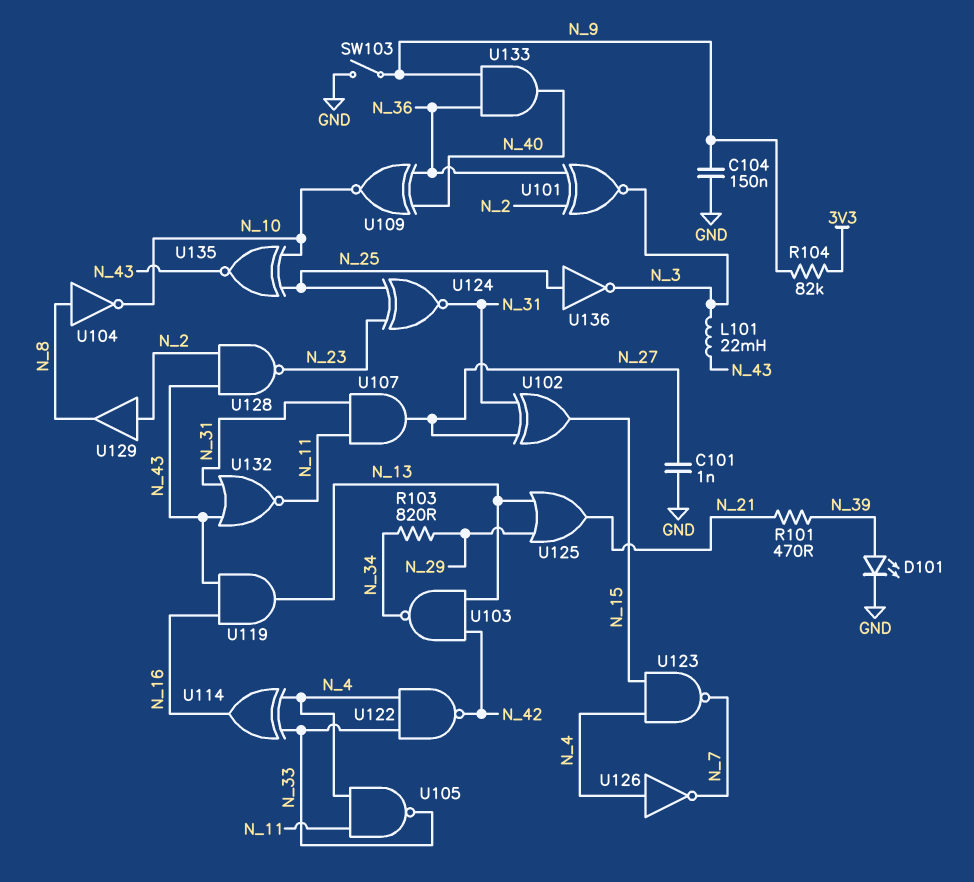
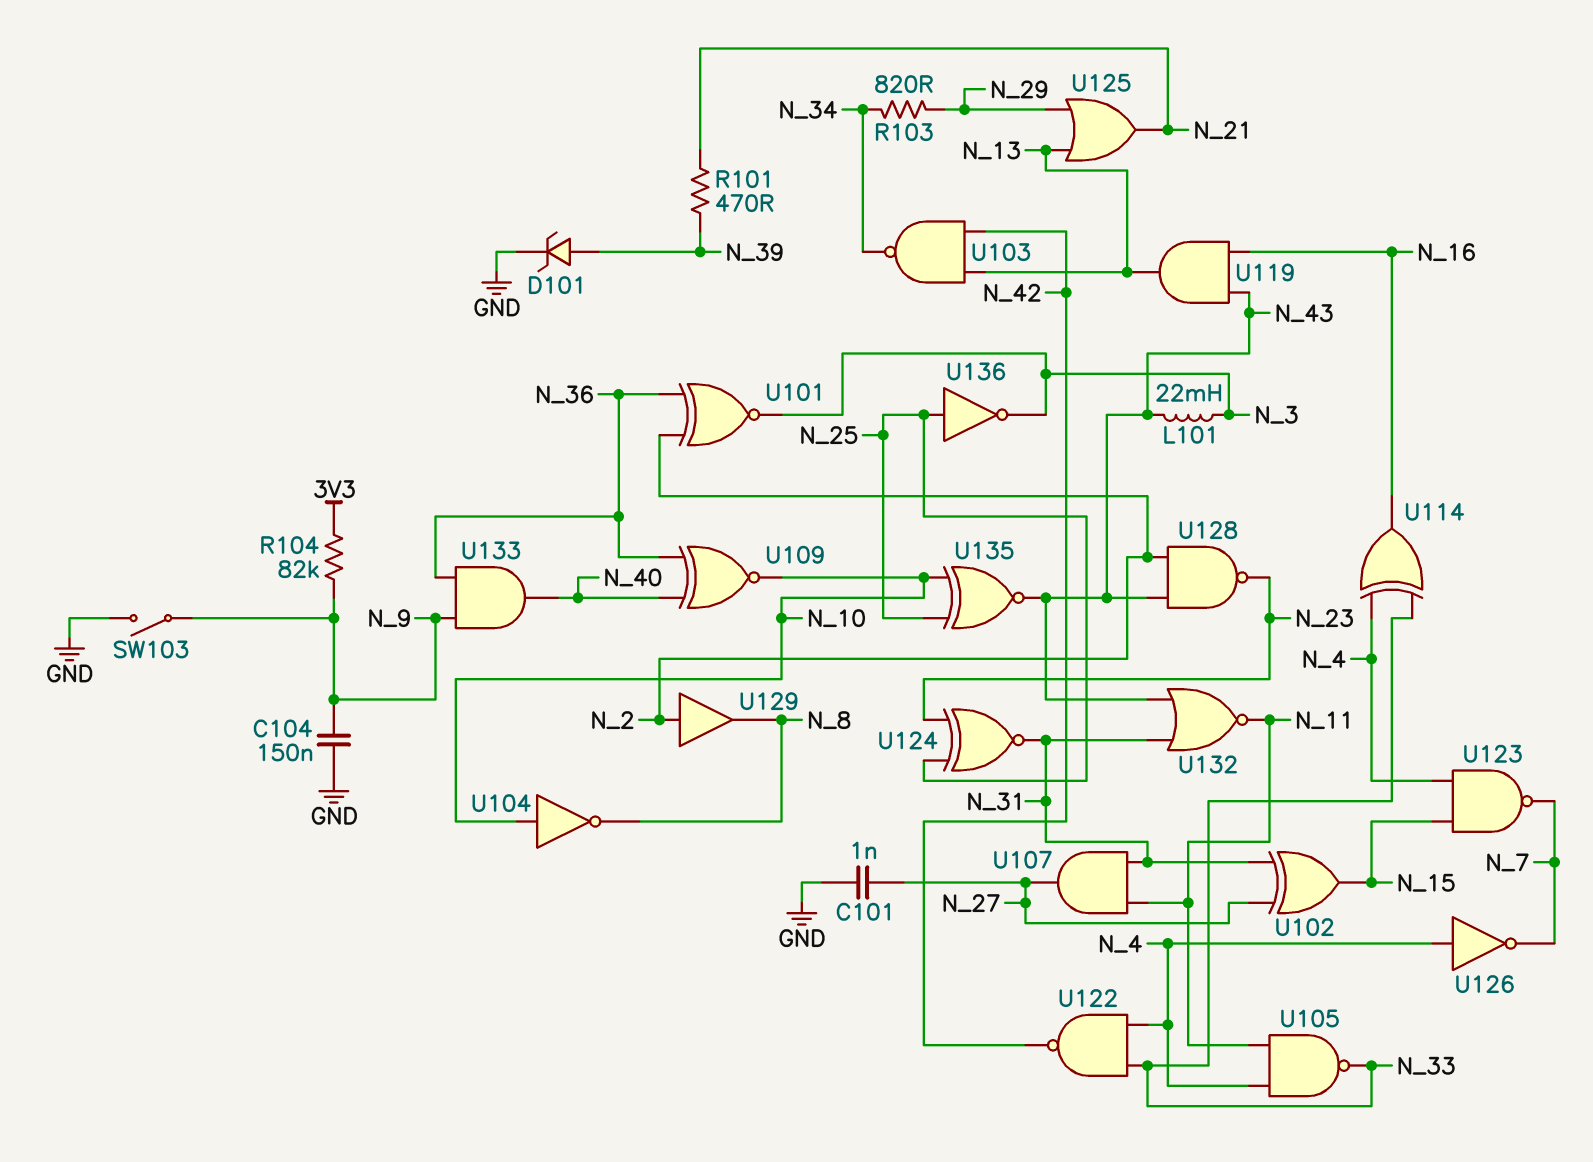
D101: LED (A N_39, K GND) -> zener (A N_39, K GND)
U104: NOT (in N_8, out N_10) -> NOT (in N_10, out N_8)

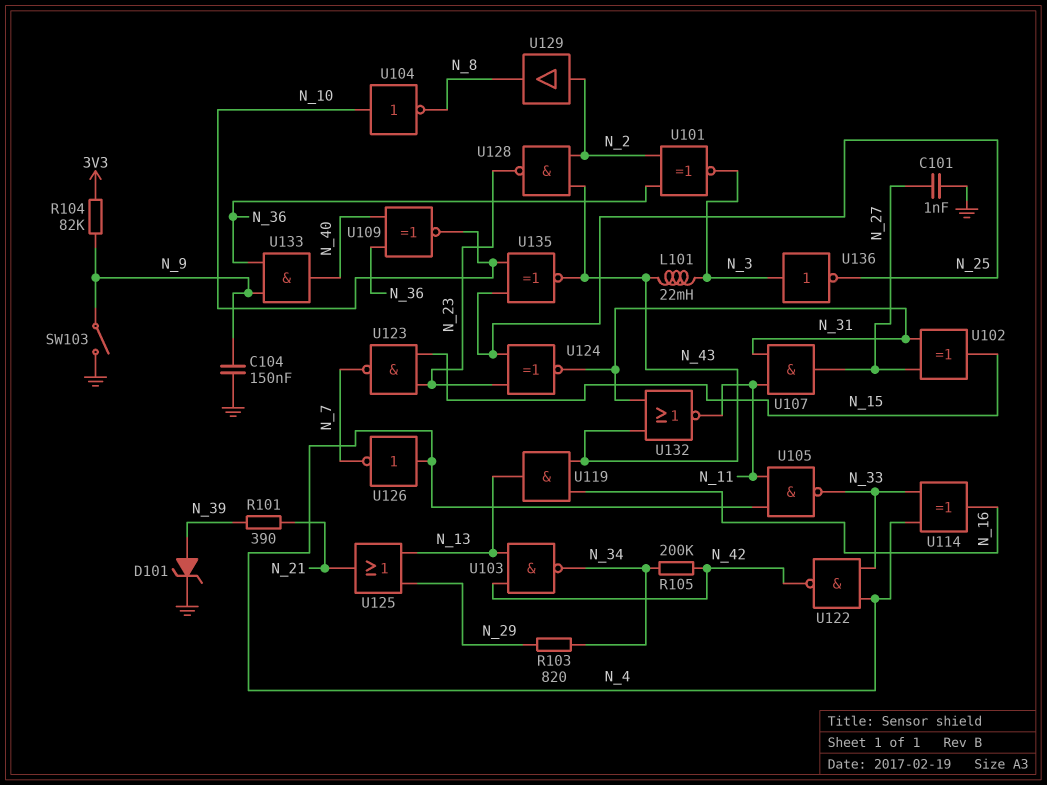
R101: 470 (N_21, N_39) -> 390 (N_21, N_39)
R105: none -> 200k (N_34, N_42)
U123: NAND (in N_4, in N_15, out N_7) -> NAND (in N_15, in N_23, out N_7)
U136: NOT (in N_25, out N_3) -> NOT (in N_3, out N_25)

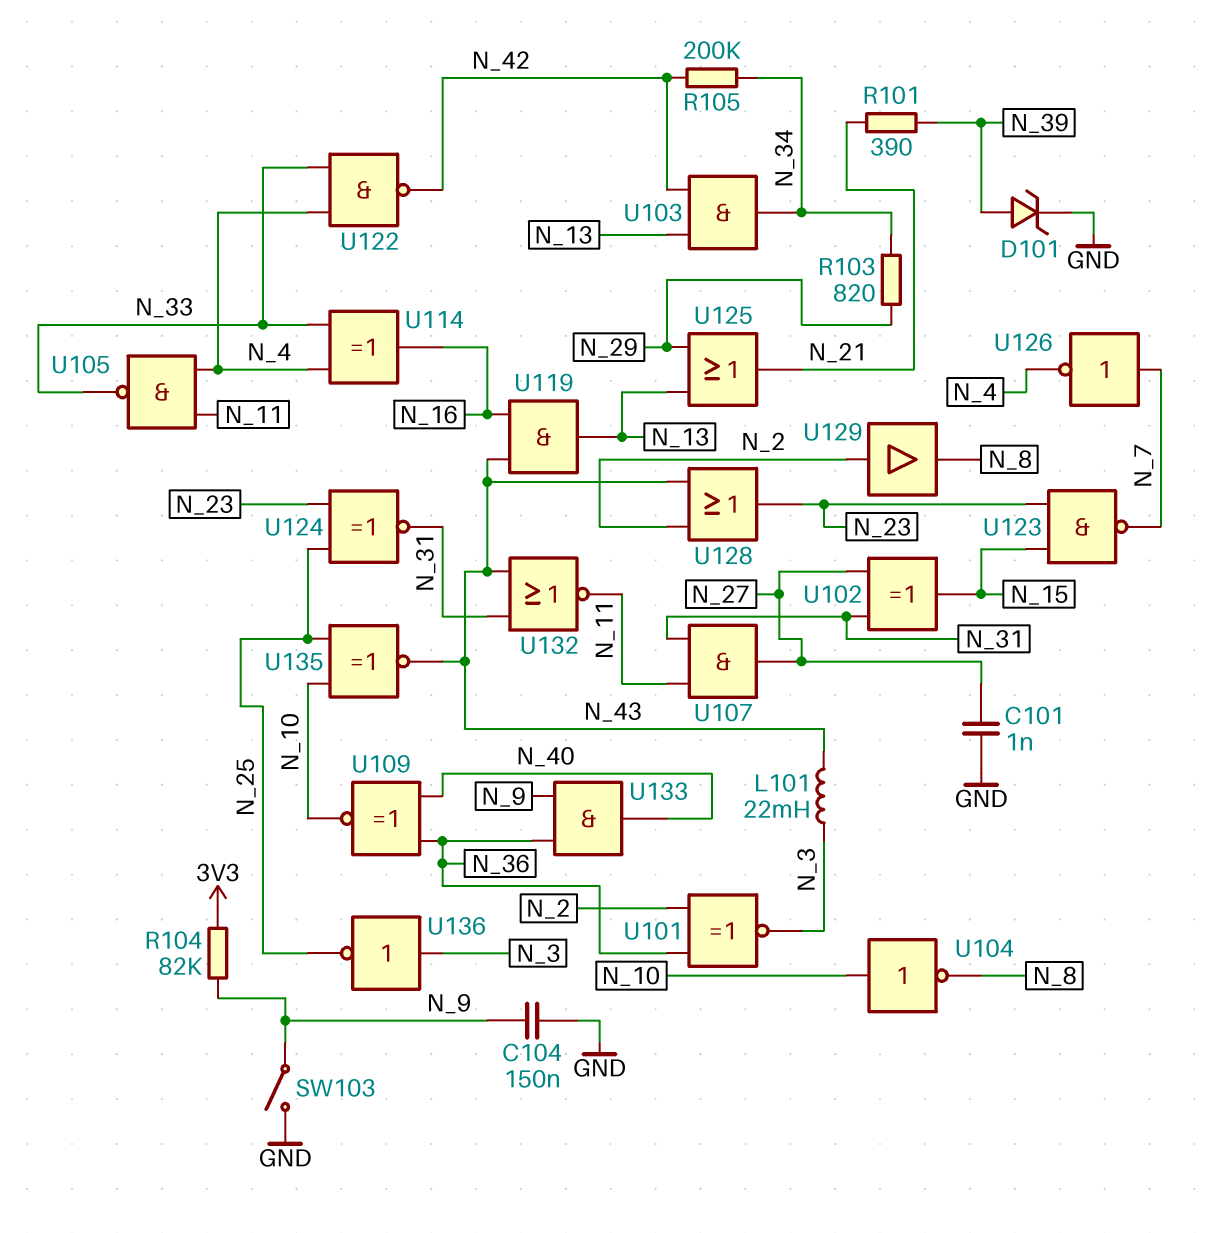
U103: NAND (in N_13, in N_42, out N_34) -> AND (in N_13, in N_42, out N_34)
U126: NOT (in N_4, out N_7) -> NOT (in N_7, out N_4)
U128: NAND (in N_2, in N_43, out N_23) -> OR (in N_2, in N_43, out N_23)

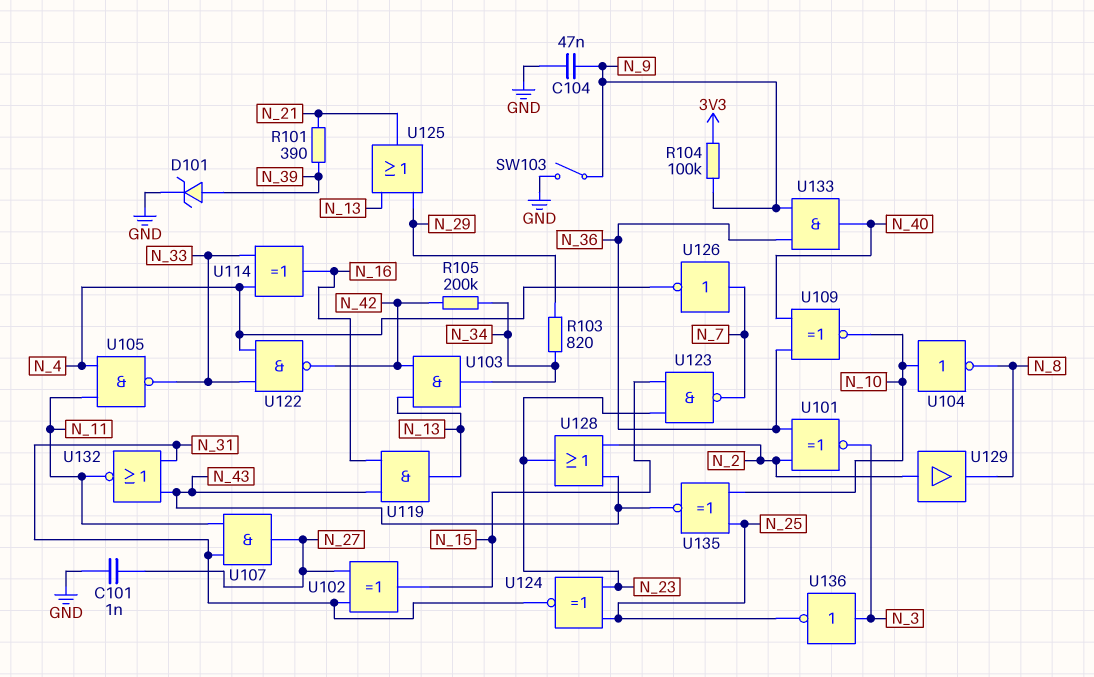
C104: 150nF (GND, N_9) -> 47nF (GND, N_9)
L101: 22mH (N_3, N_43) -> none
R104: 82k (3V3, N_9) -> 100k (3V3, N_9)

